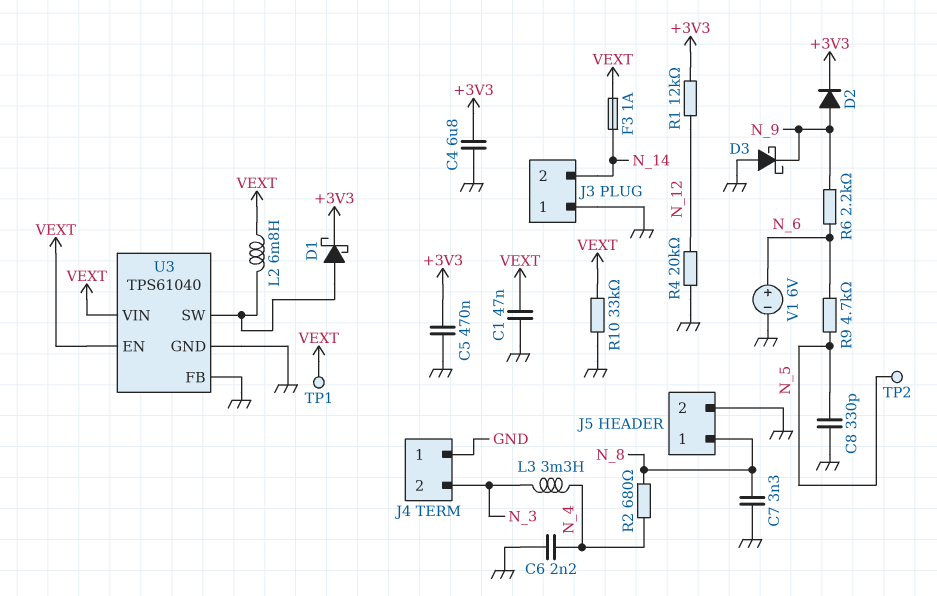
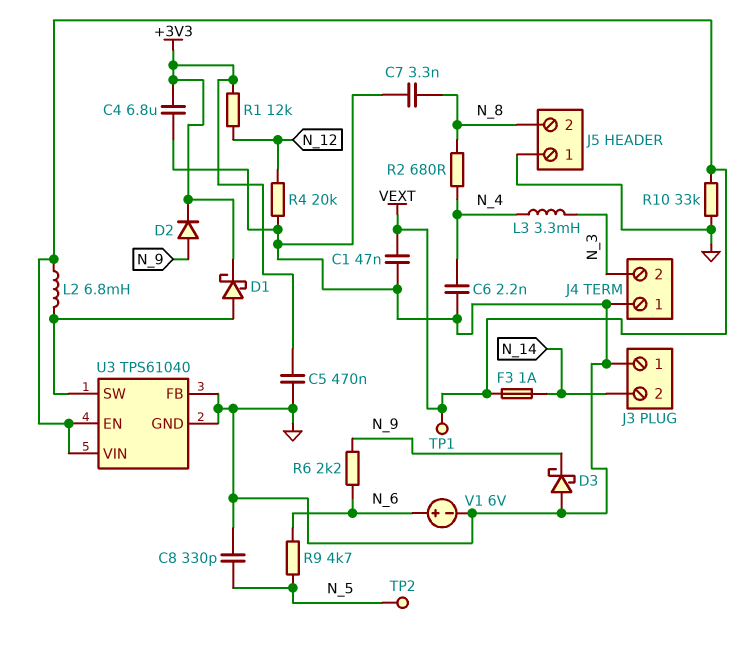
J5 pin 1: N_8 -> GND
J5 pin 2: GND -> N_8

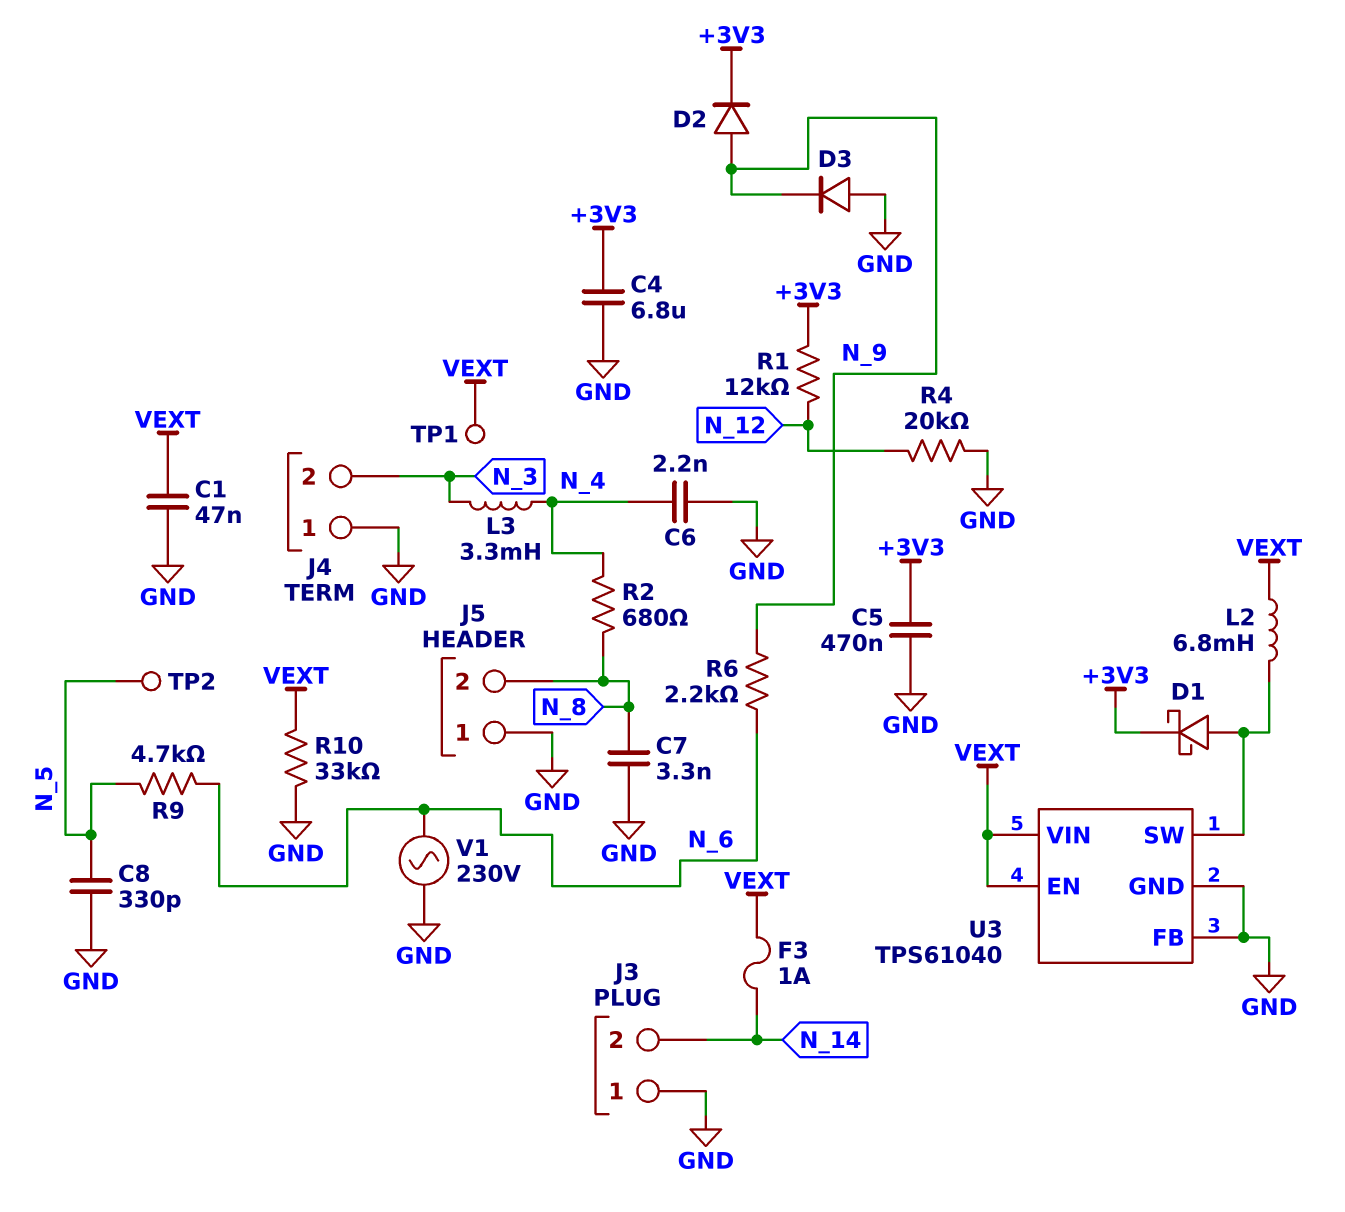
D3: schottky (A GND, K N_9) -> diode (A GND, K N_9)
V1: 6V (plus N_6, minus GND) -> AC 230V (GND, N_6)

